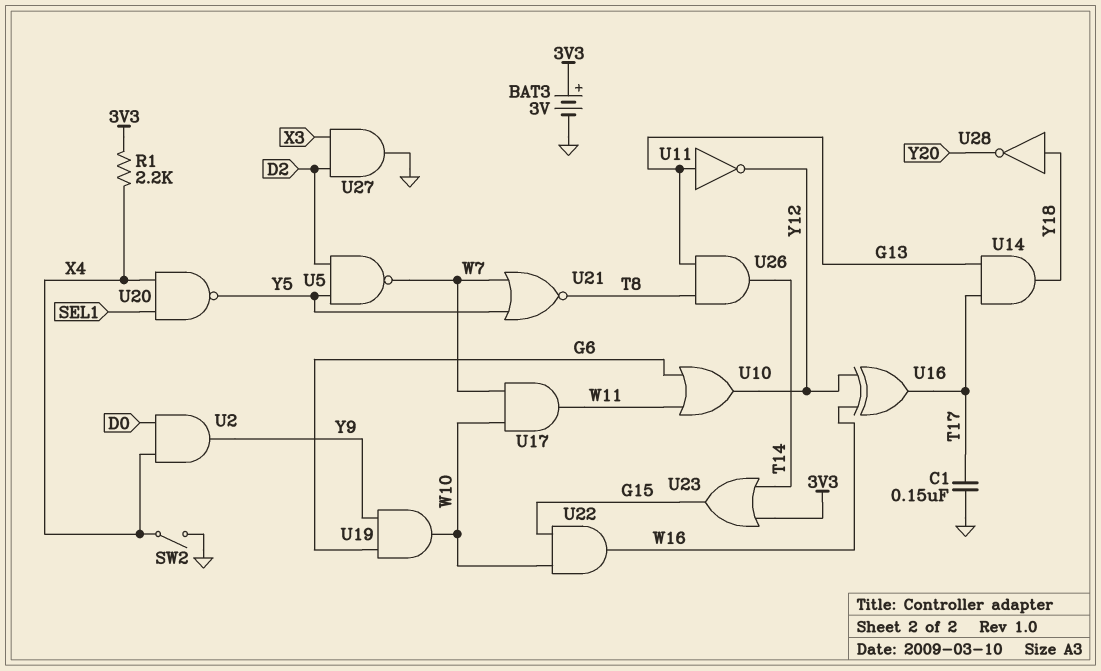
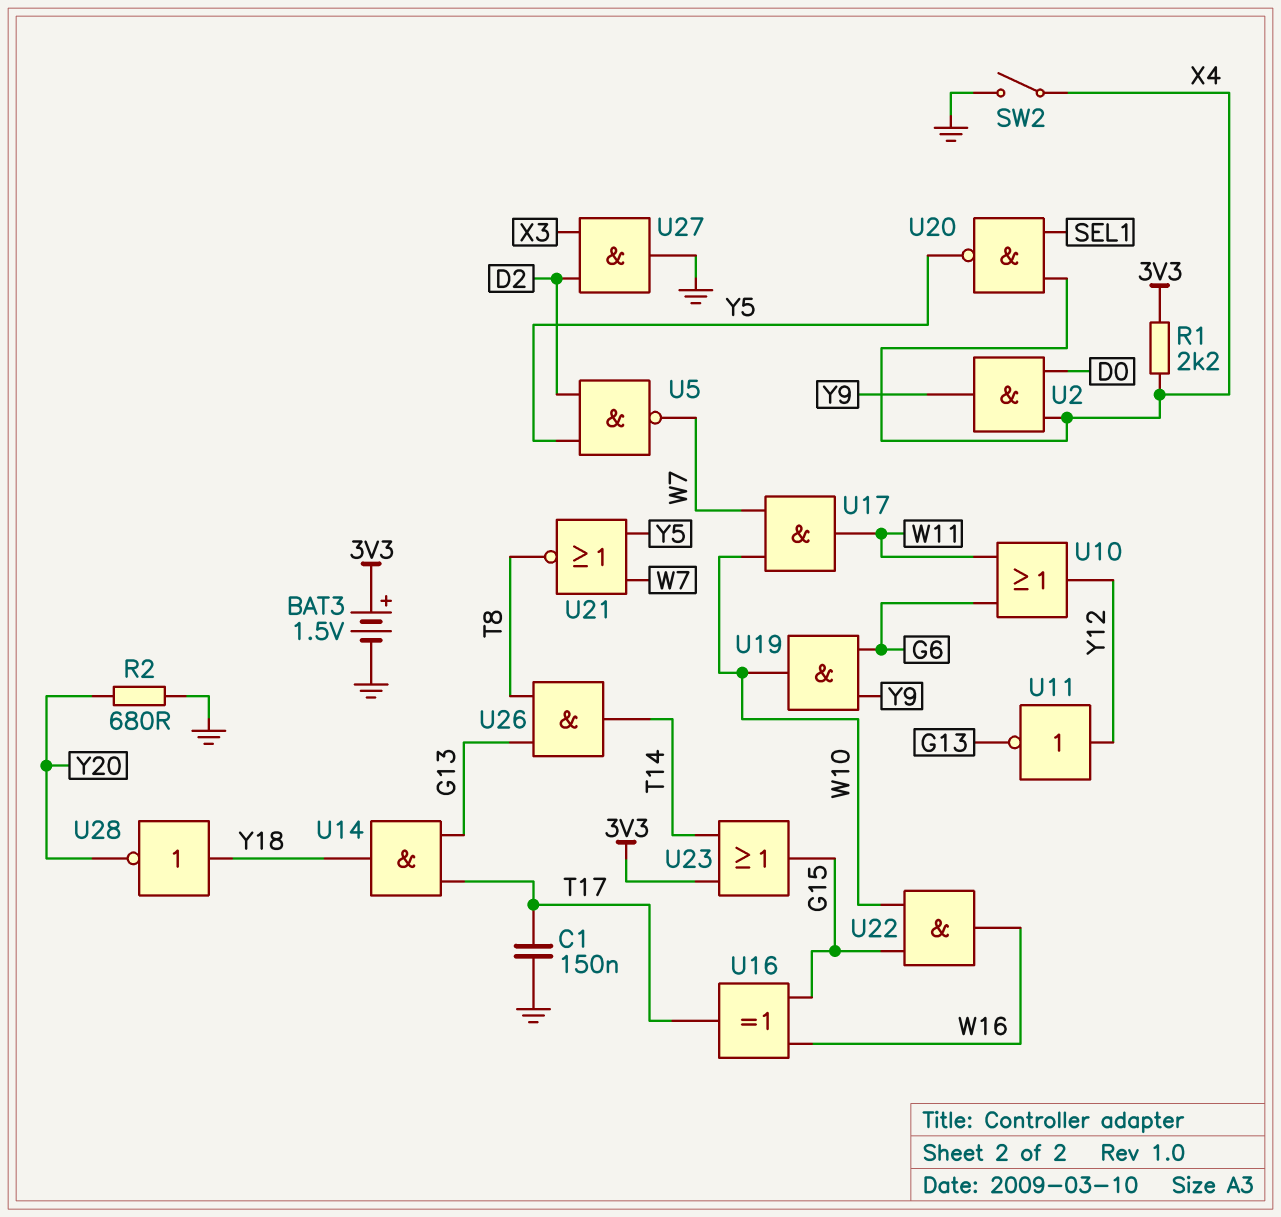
BAT3: 3V (plus 3V3, minus GND) -> 1.5V (plus 3V3, minus GND)
R2: none -> 680 (GND, Y20)
U11: NOT (in G13, out Y12) -> NOT (in Y12, out G13)
U16: XOR (in W16, in Y12, out T17) -> XOR (in G15, in W16, out T17)

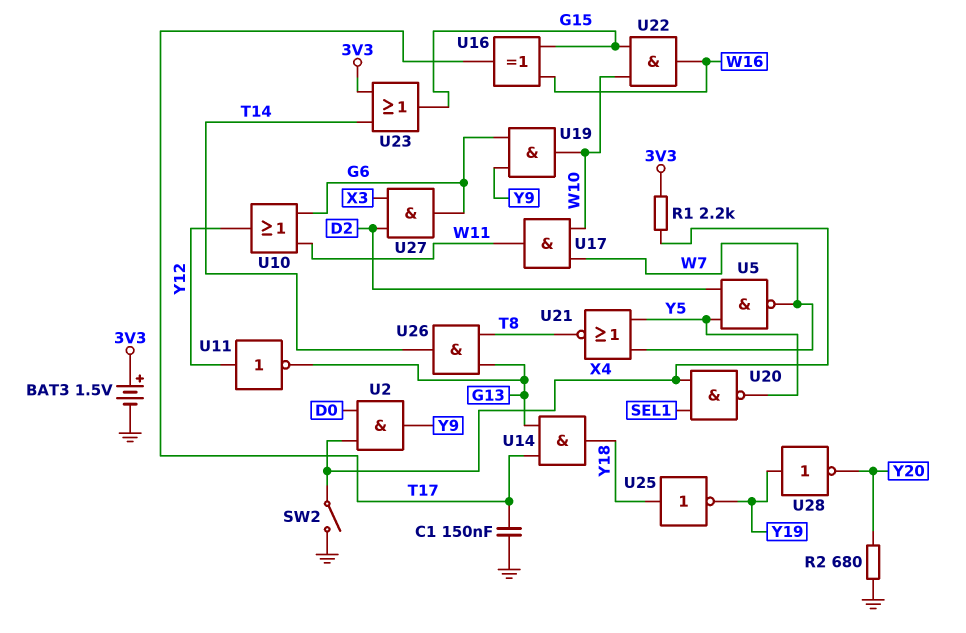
U25: none -> NOT (in Y18, out Y19)
U27: AND (in D2, in X3, out GND) -> AND (in D2, in X3, out G6)
U28: NOT (in Y18, out Y20) -> NOT (in Y19, out Y20)

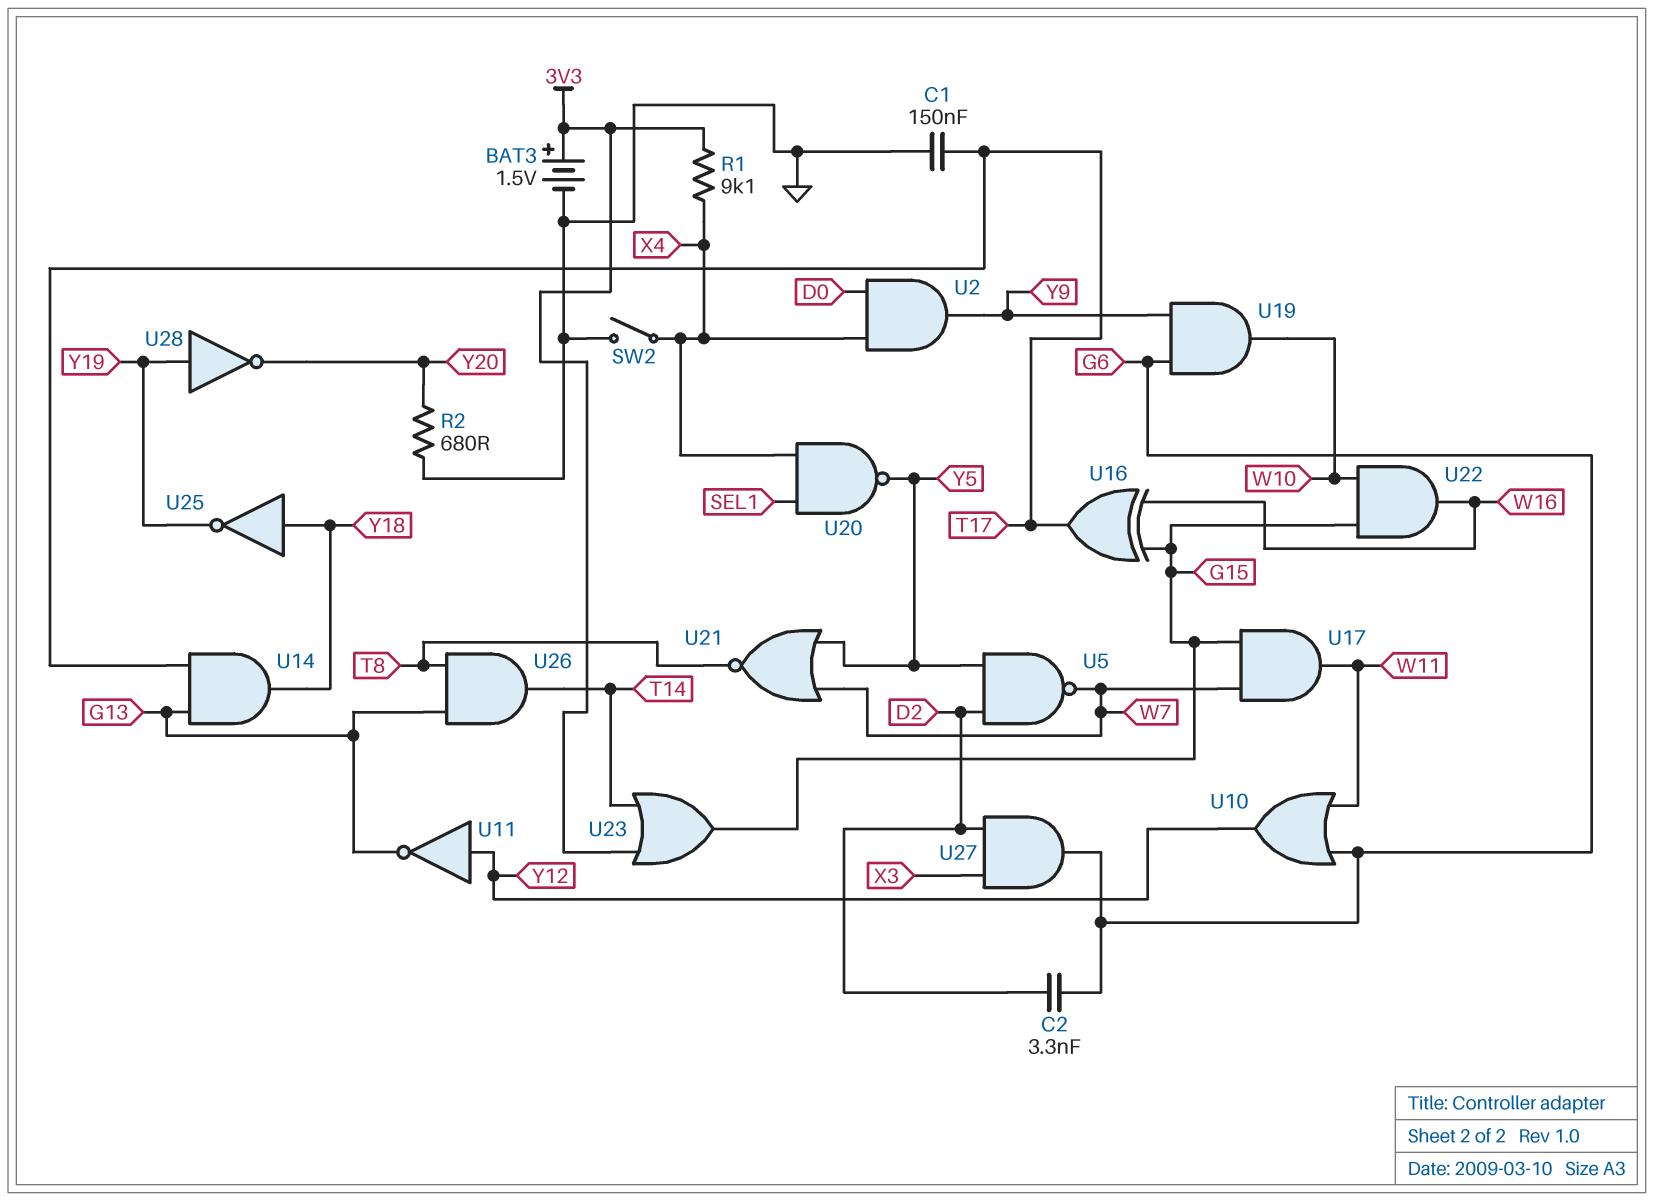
C2: none -> 3.3nF (D2, G6)
R1: 2.2k (3V3, X4) -> 9.1k (3V3, X4)
U17: AND (in W7, in W10, out W11) -> AND (in G15, in W7, out W11)

